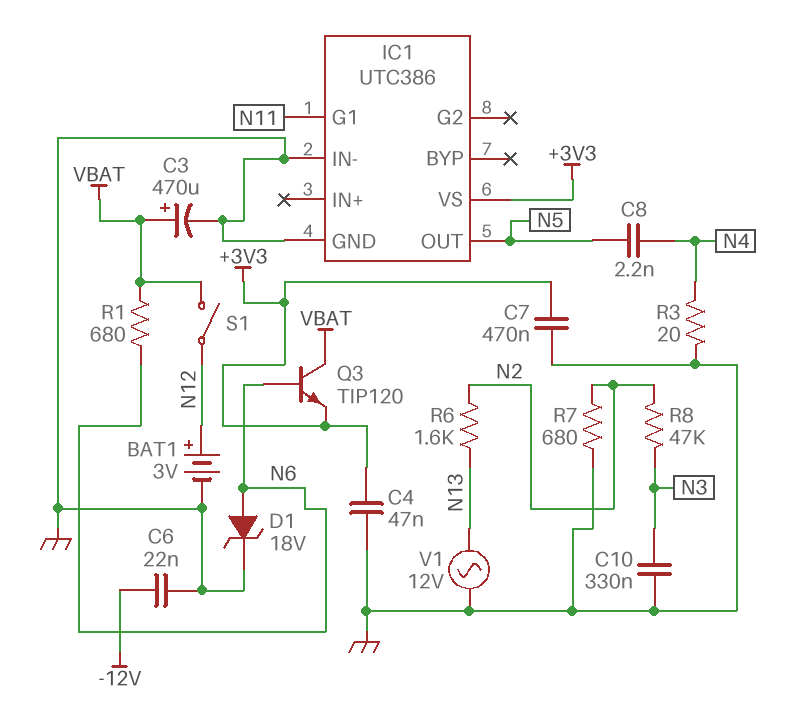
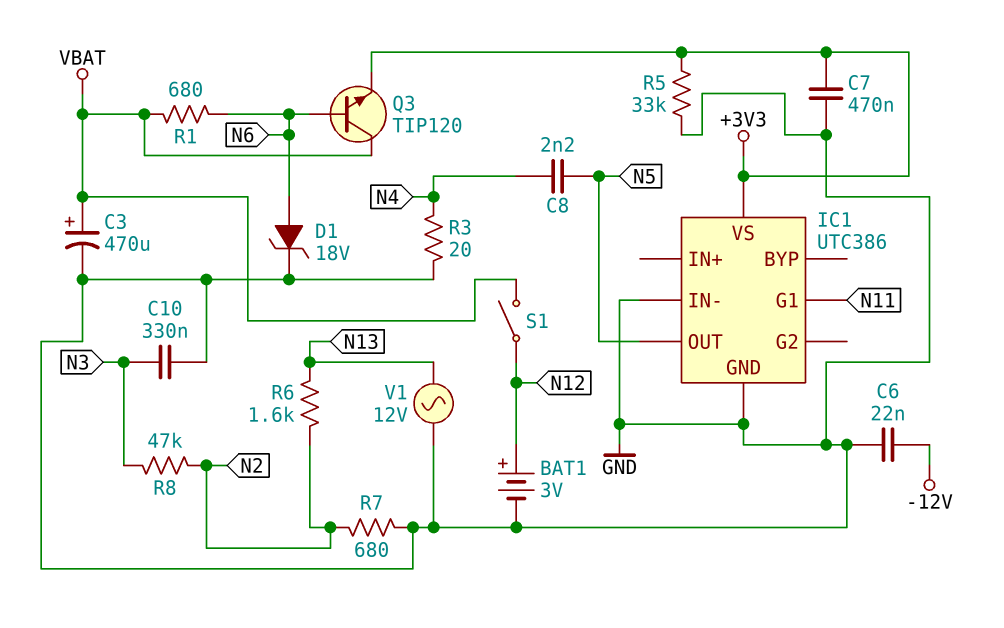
C4: 47nF (+3V3, GND) -> none
R5: none -> 33k (+3V3, GND)

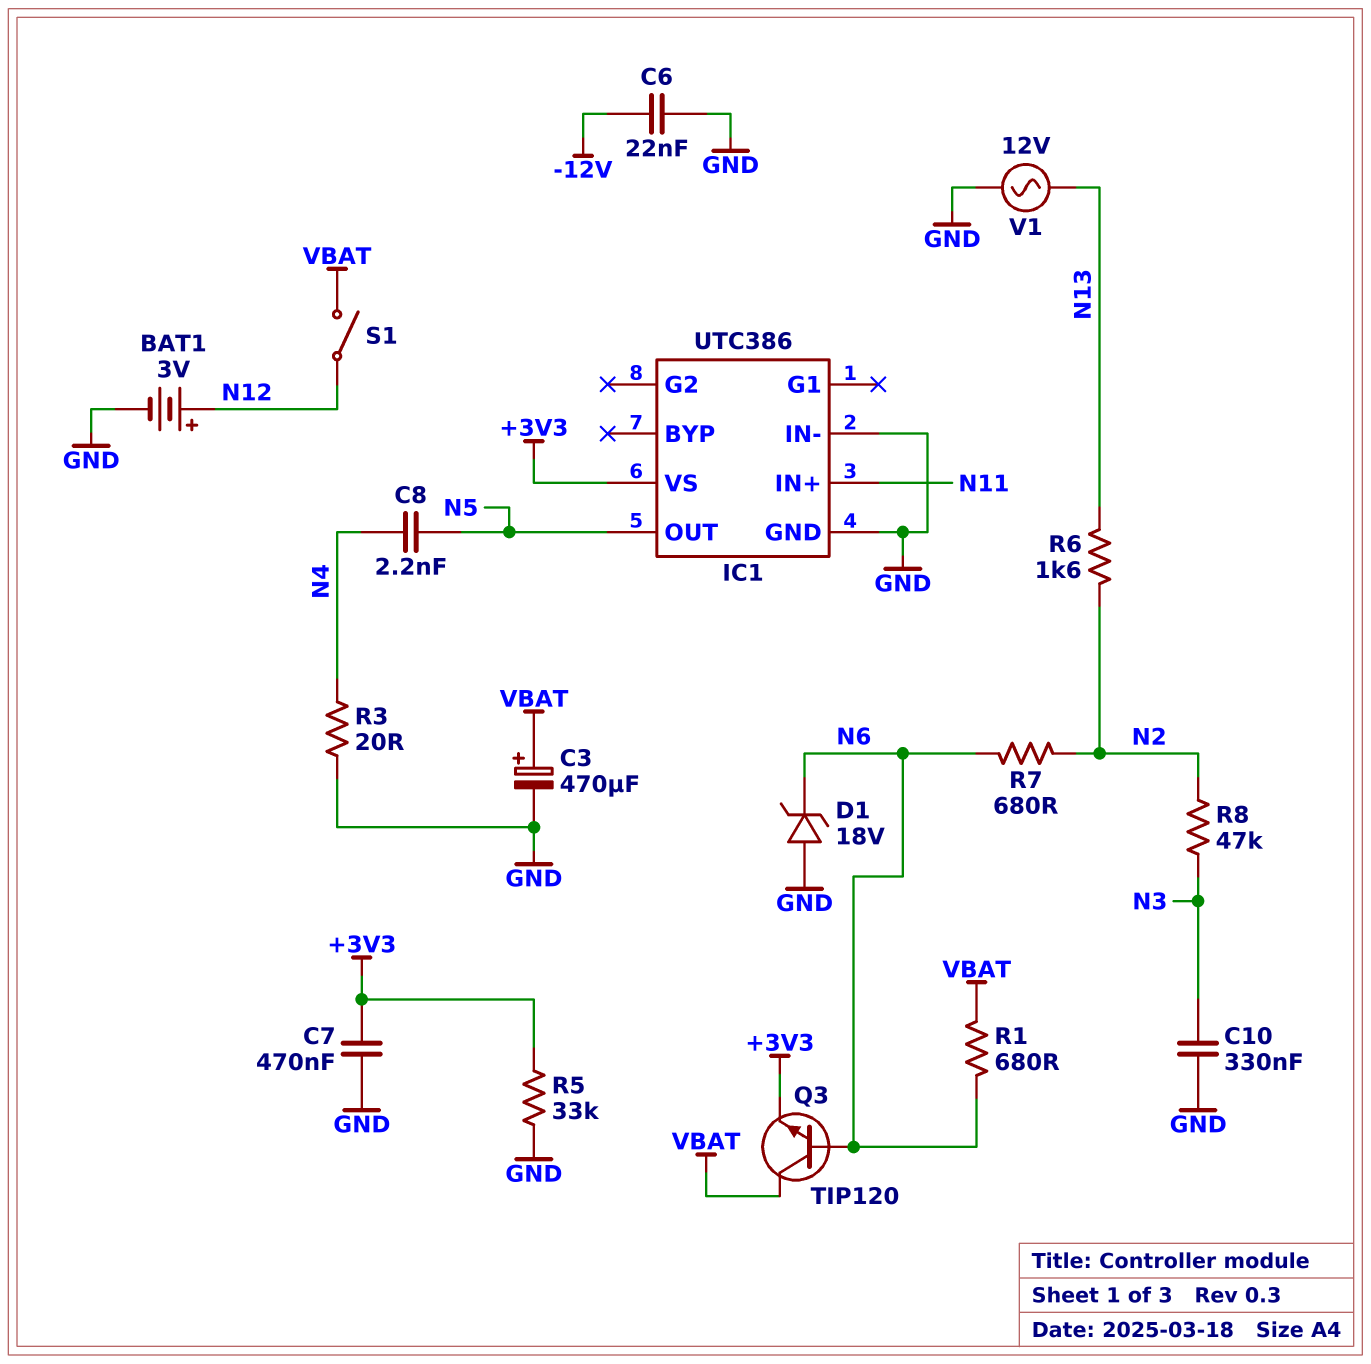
D1: zener 18V (A N6, K GND) -> zener 18V (A GND, K N6)
IC1 pin G1: N11 -> none
IC1 pin IN+: none -> N11
R7: 680 (GND, N2) -> 680 (N2, N6)

